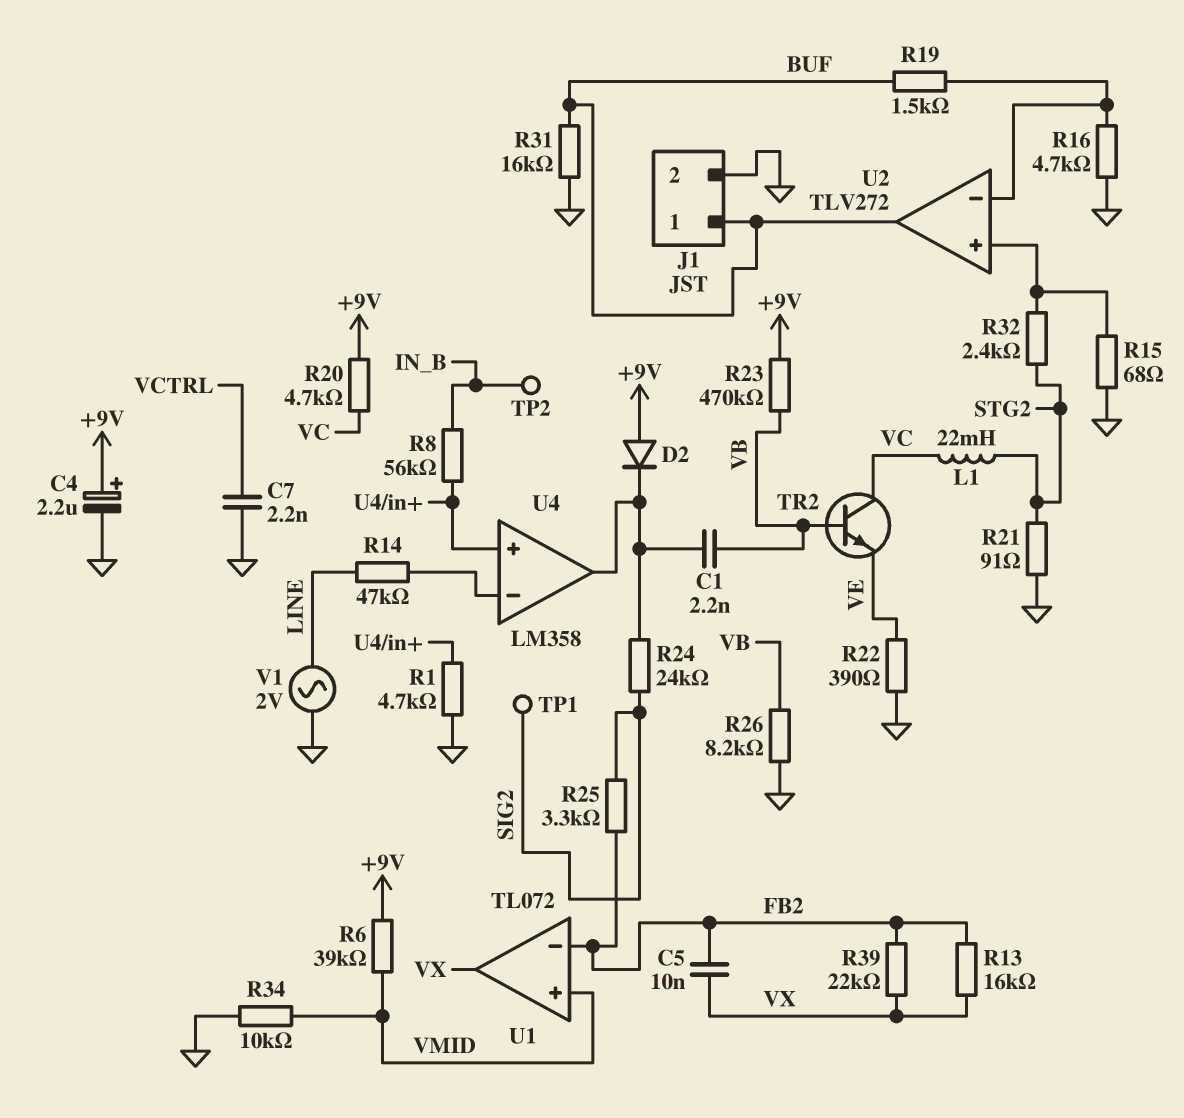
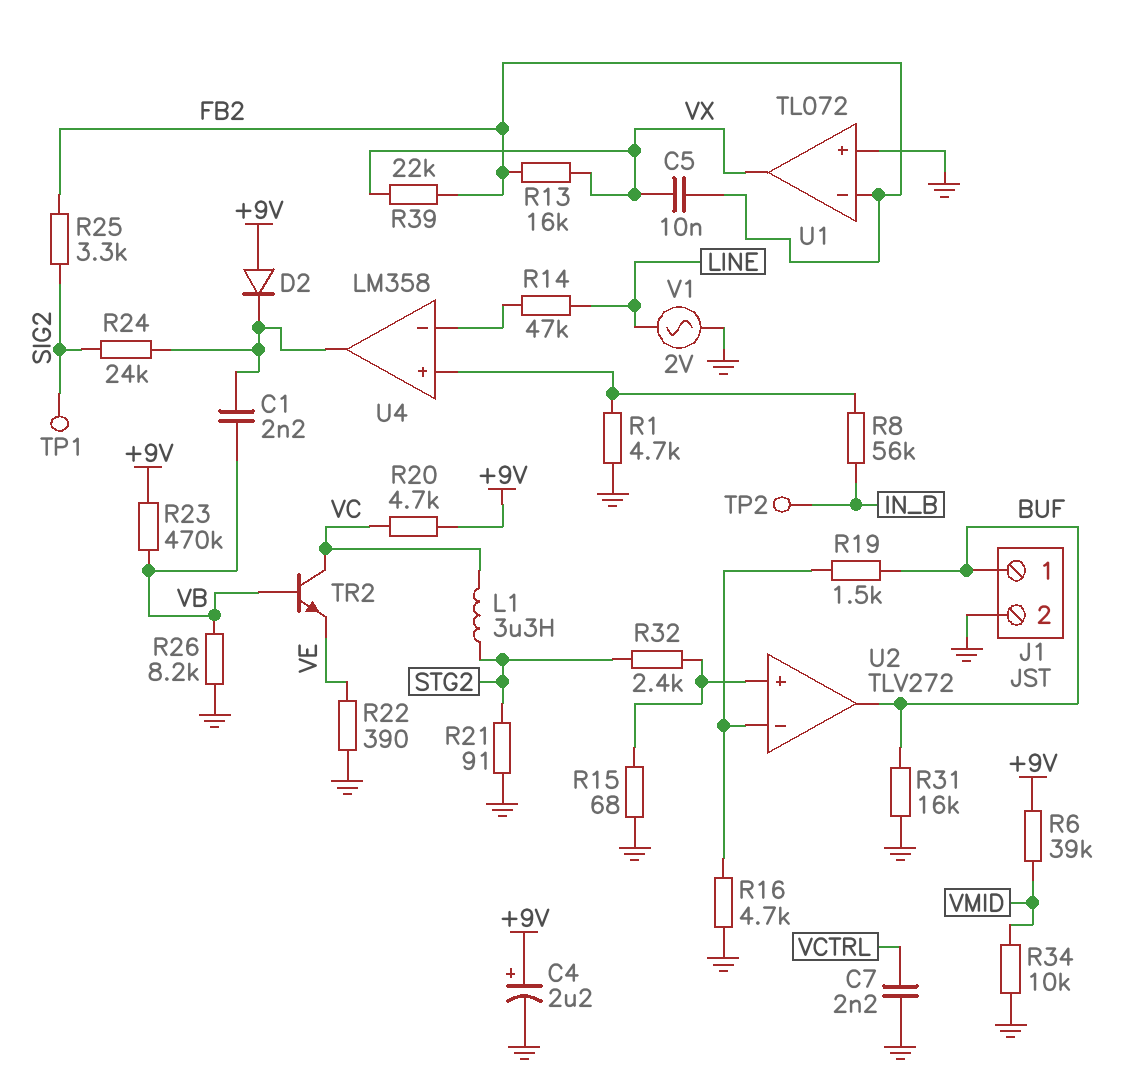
L1: 22mH (STG2, VC) -> 3.3uH (STG2, VC)
U1 pin in+: VMID -> GND

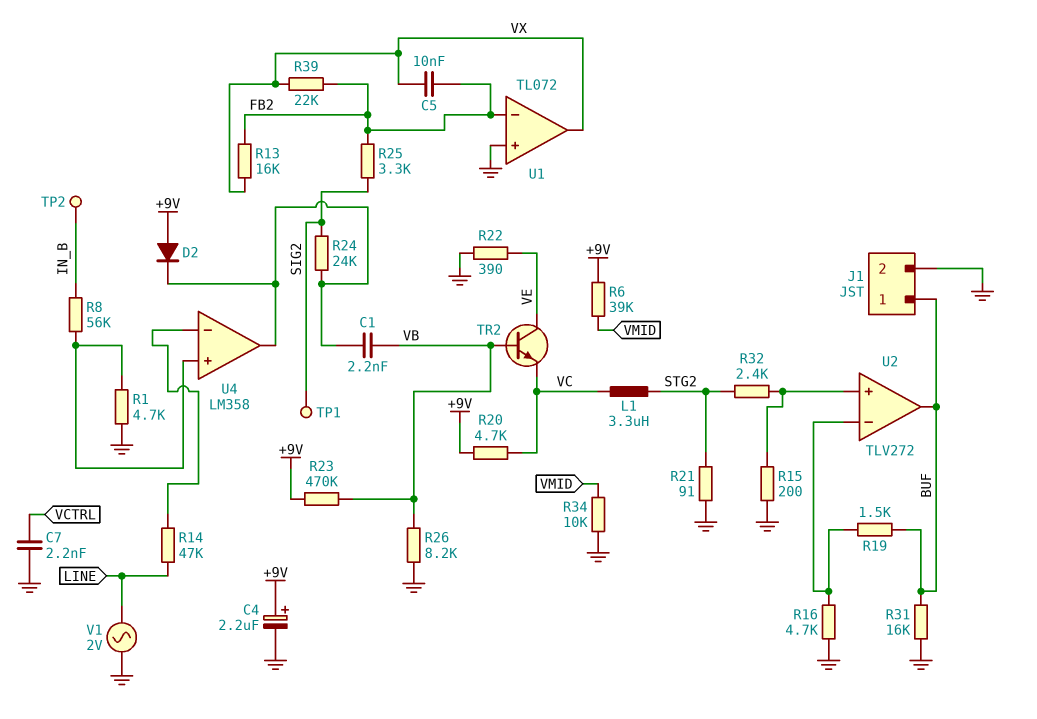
R15: 68 (GND, U2/in+) -> 200 (GND, U2/in+)
TR2: NPN (B VB, C VC, E VE) -> NPN (B VB, C VE, E VC)

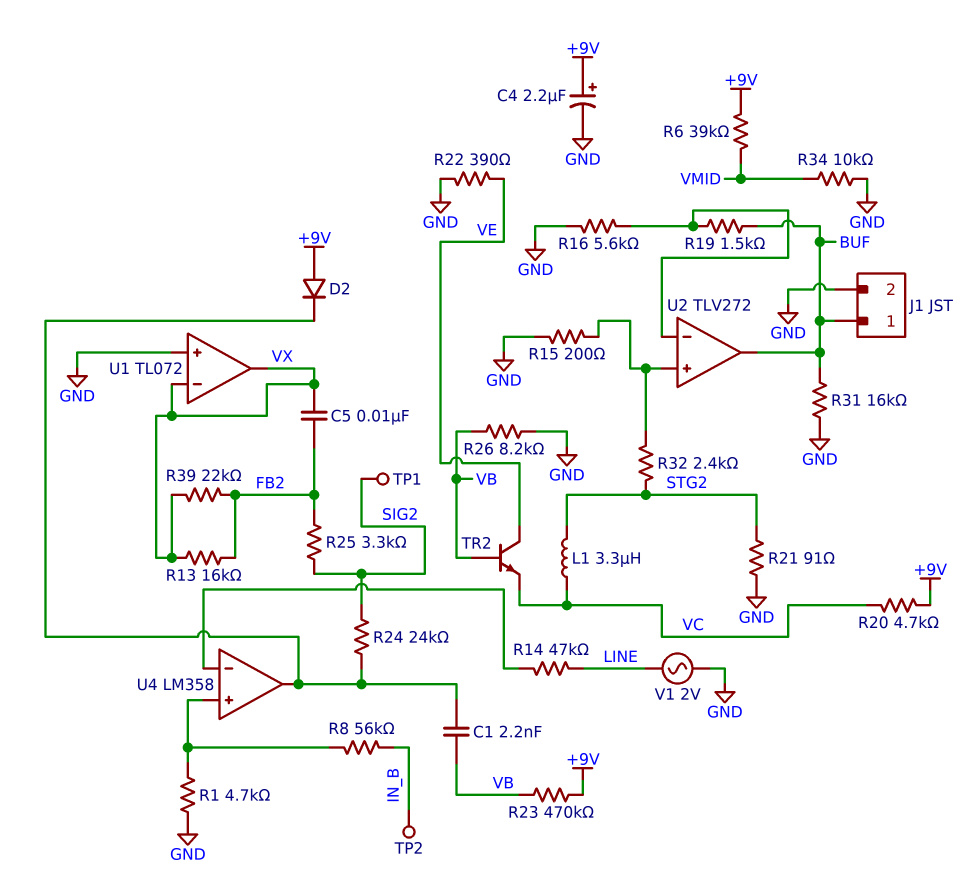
C7: 2.2nF (GND, VCTRL) -> none
R16: 4.7k (GND, U2/in-) -> 5.6k (GND, U2/in-)
U1 pin in-: FB2 -> VX

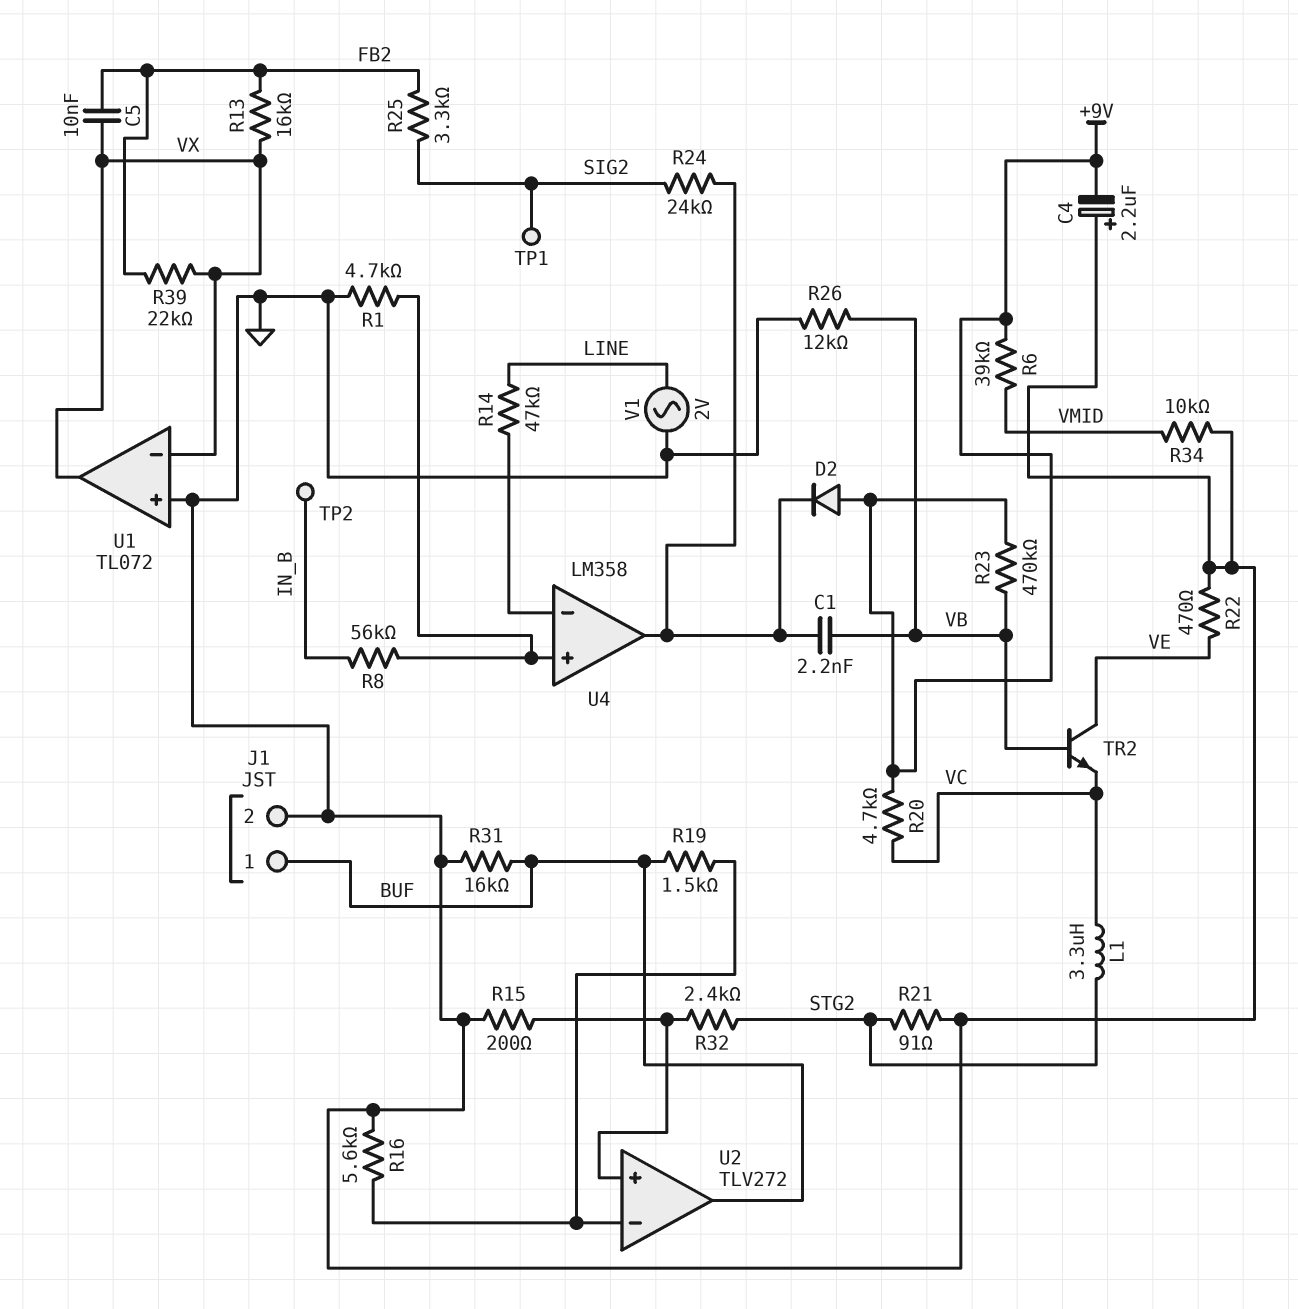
C4: 2.2uF (plus +9V, minus GND) -> 2.2uF (plus GND, minus +9V)
R22: 390 (GND, VE) -> 470 (GND, VE)
R26: 8.2k (GND, VB) -> 12k (GND, VB)

